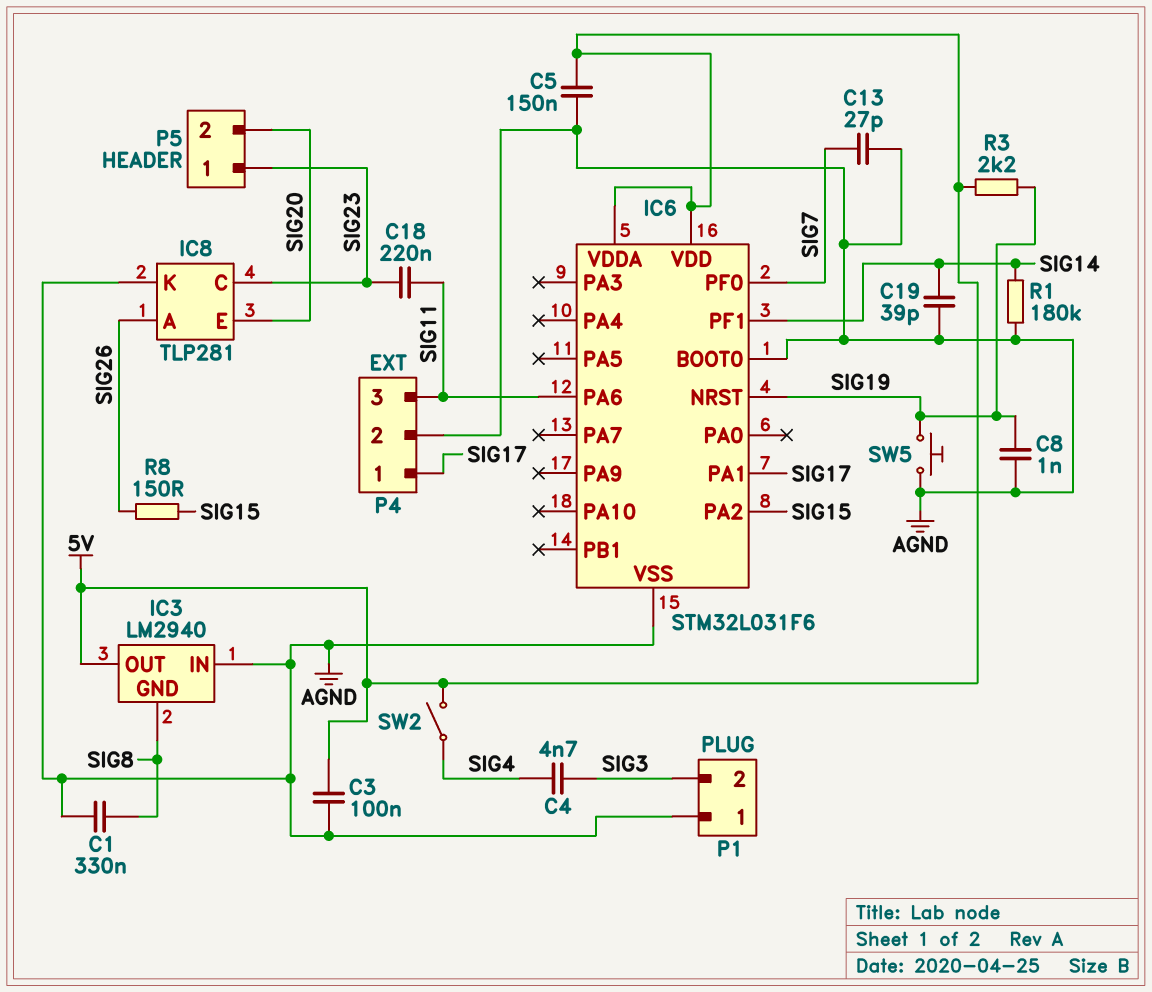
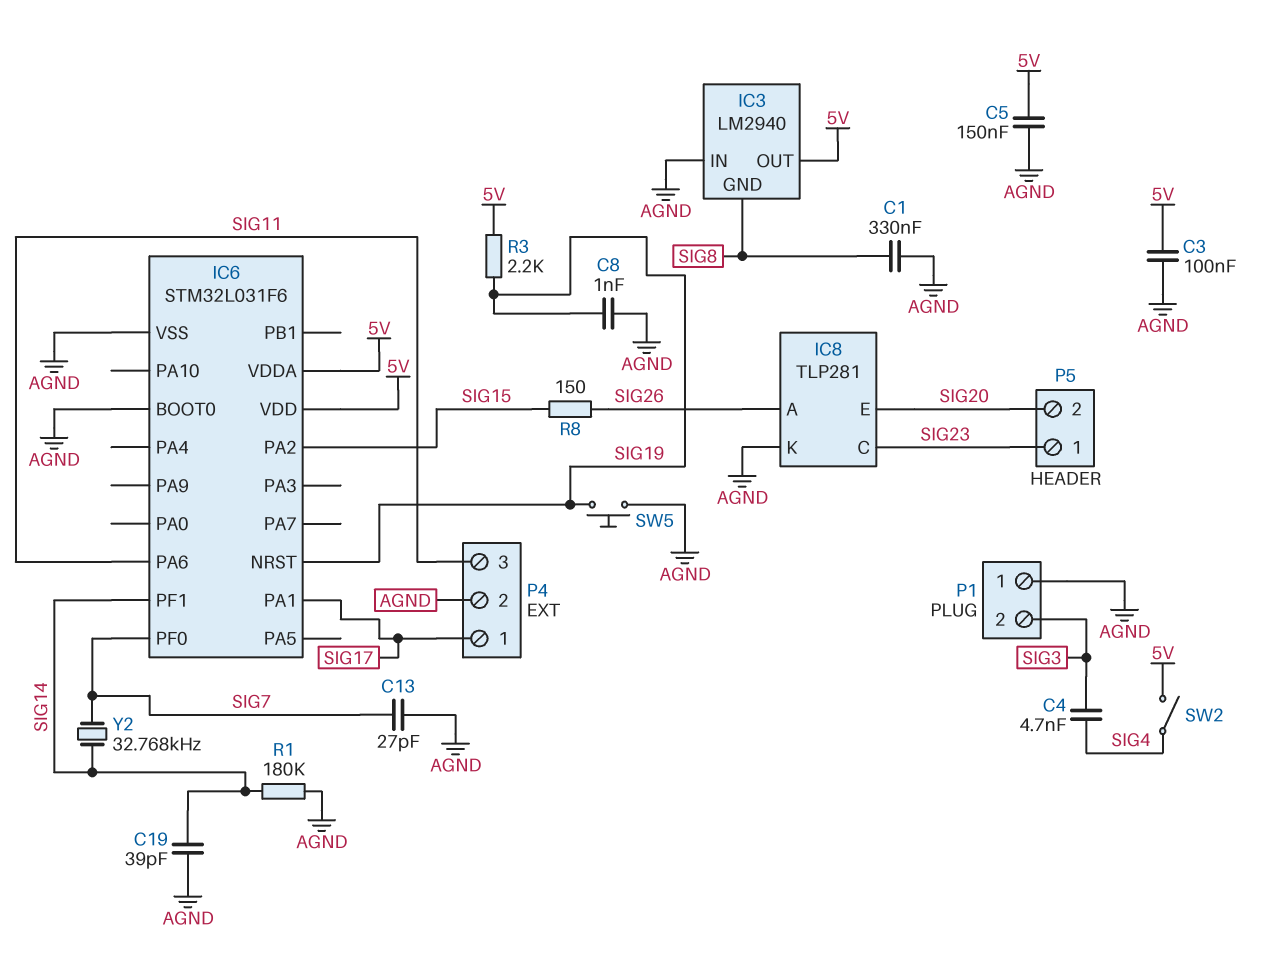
C18: 220nF (SIG11, SIG23) -> none
Y2: none -> 32.768kHz (SIG7, SIG14)

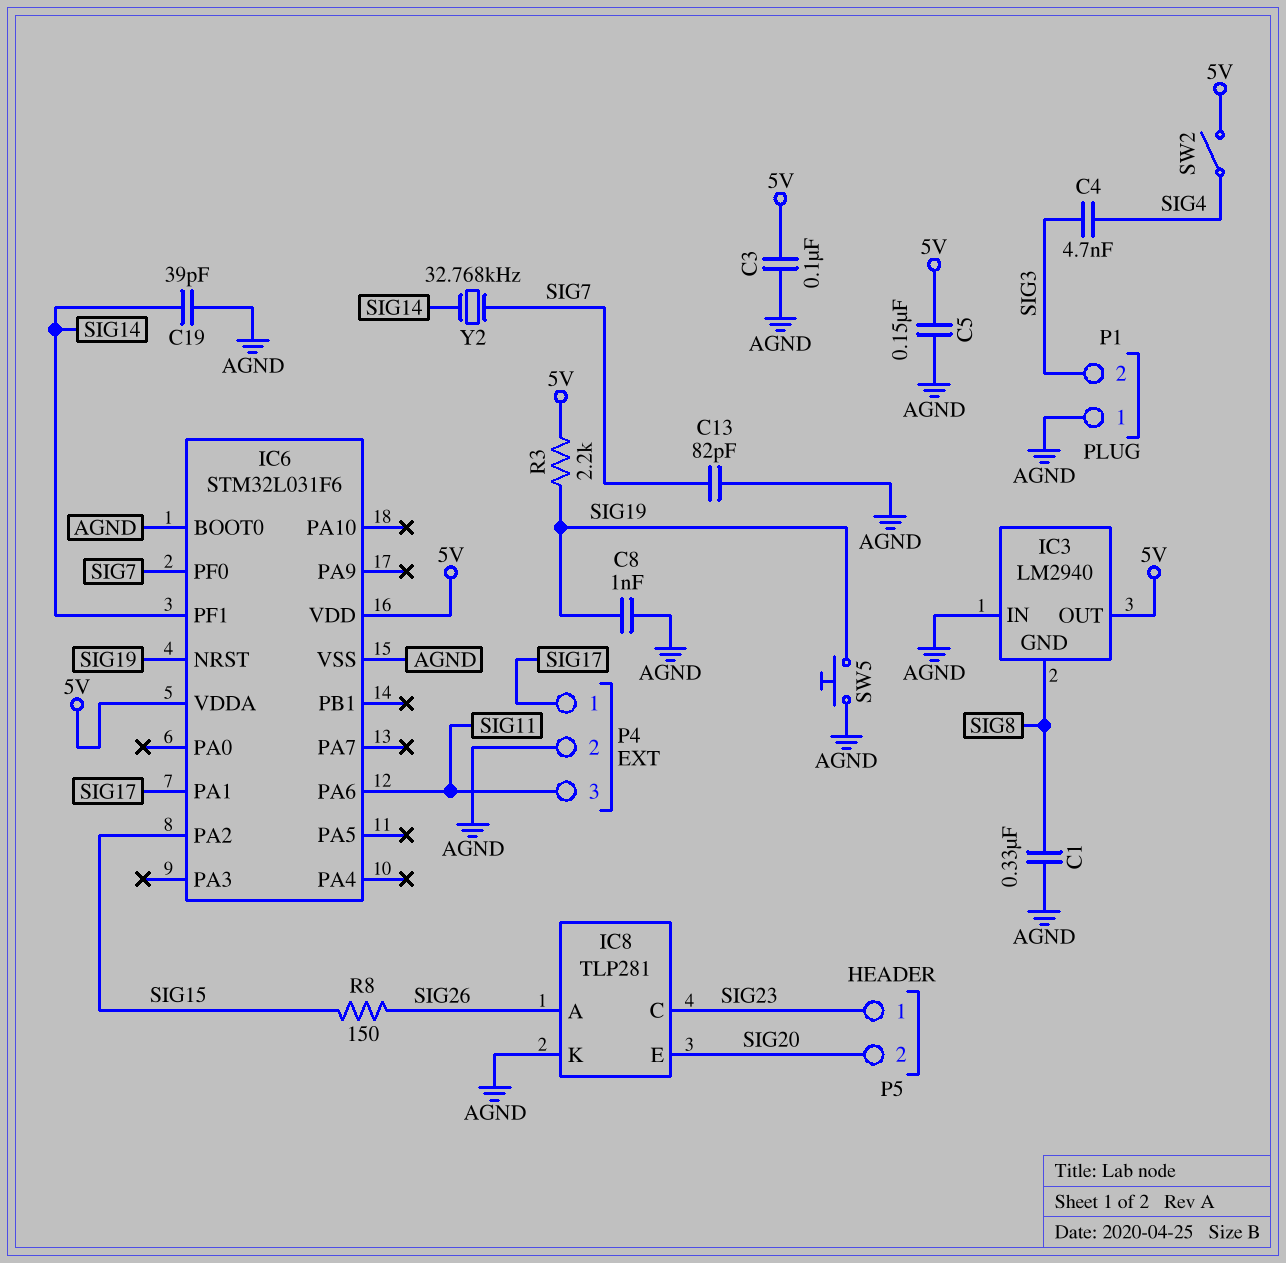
C13: 27pF (AGND, SIG7) -> 82pF (AGND, SIG7)
R1: 180k (AGND, SIG14) -> none

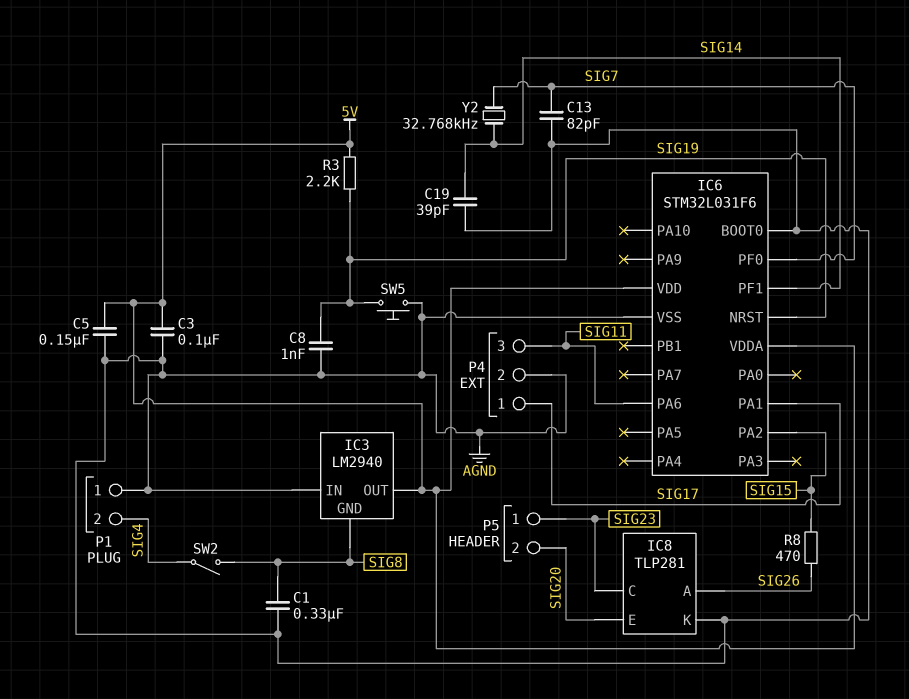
C4: 4.7nF (SIG3, SIG4) -> none
P1 pin 2: SIG3 -> SIG4
R8: 150 (SIG15, SIG26) -> 470 (SIG15, SIG26)
SW2: switch (5V, SIG4) -> switch (SIG4, SIG8)

